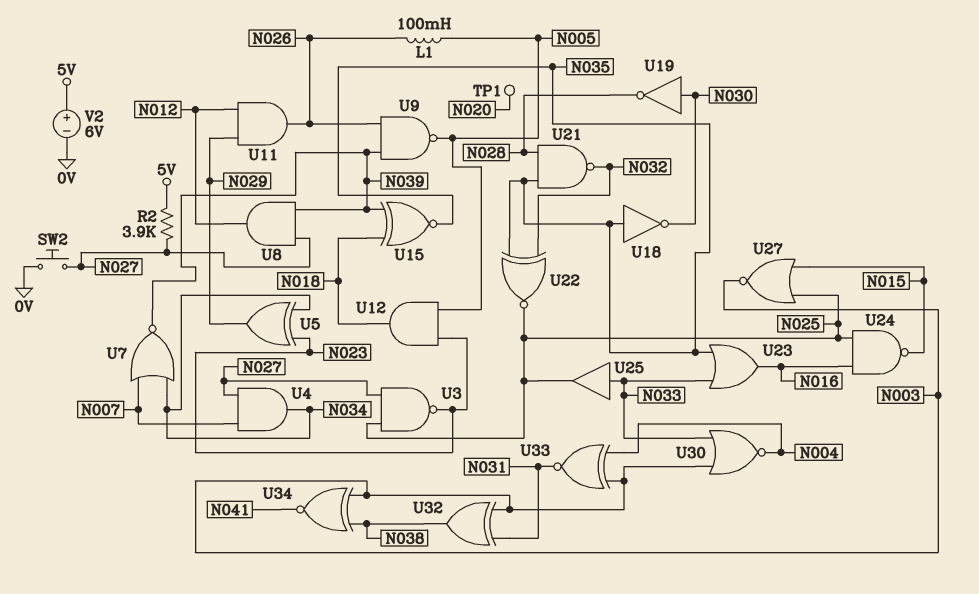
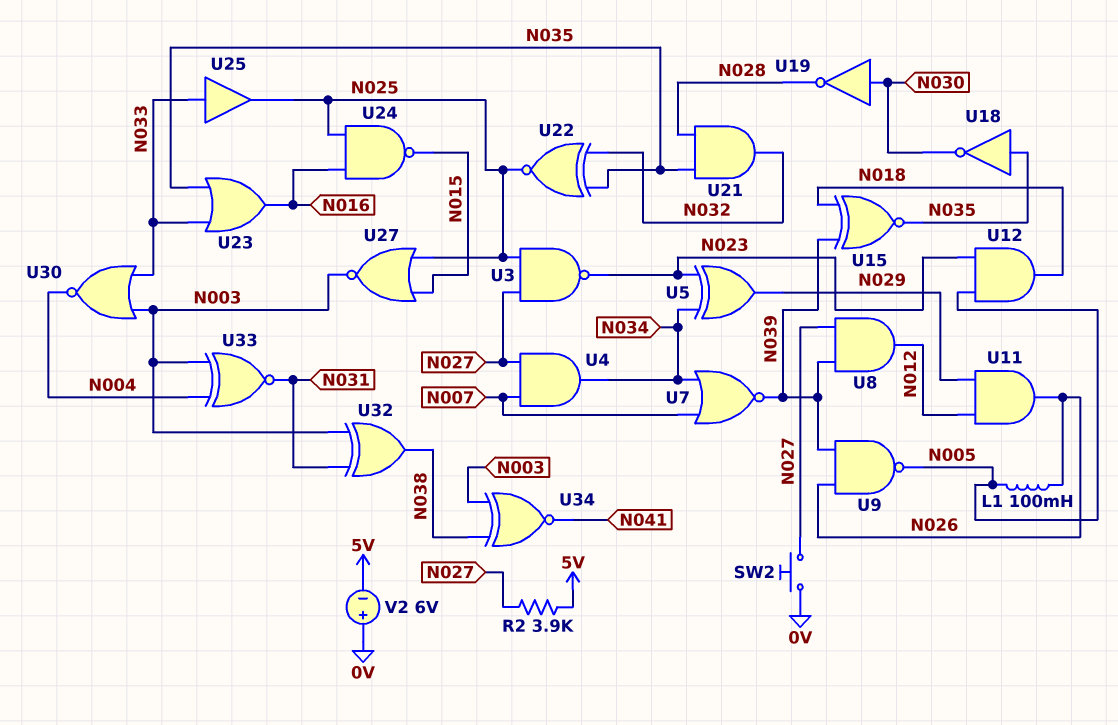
TP1: test point (N020) -> none
U21: NAND (in N028, in N035, out N032) -> AND (in N028, in N035, out N032)
V2: 6V (plus 5V, minus 0V) -> 6V (plus 0V, minus 5V)

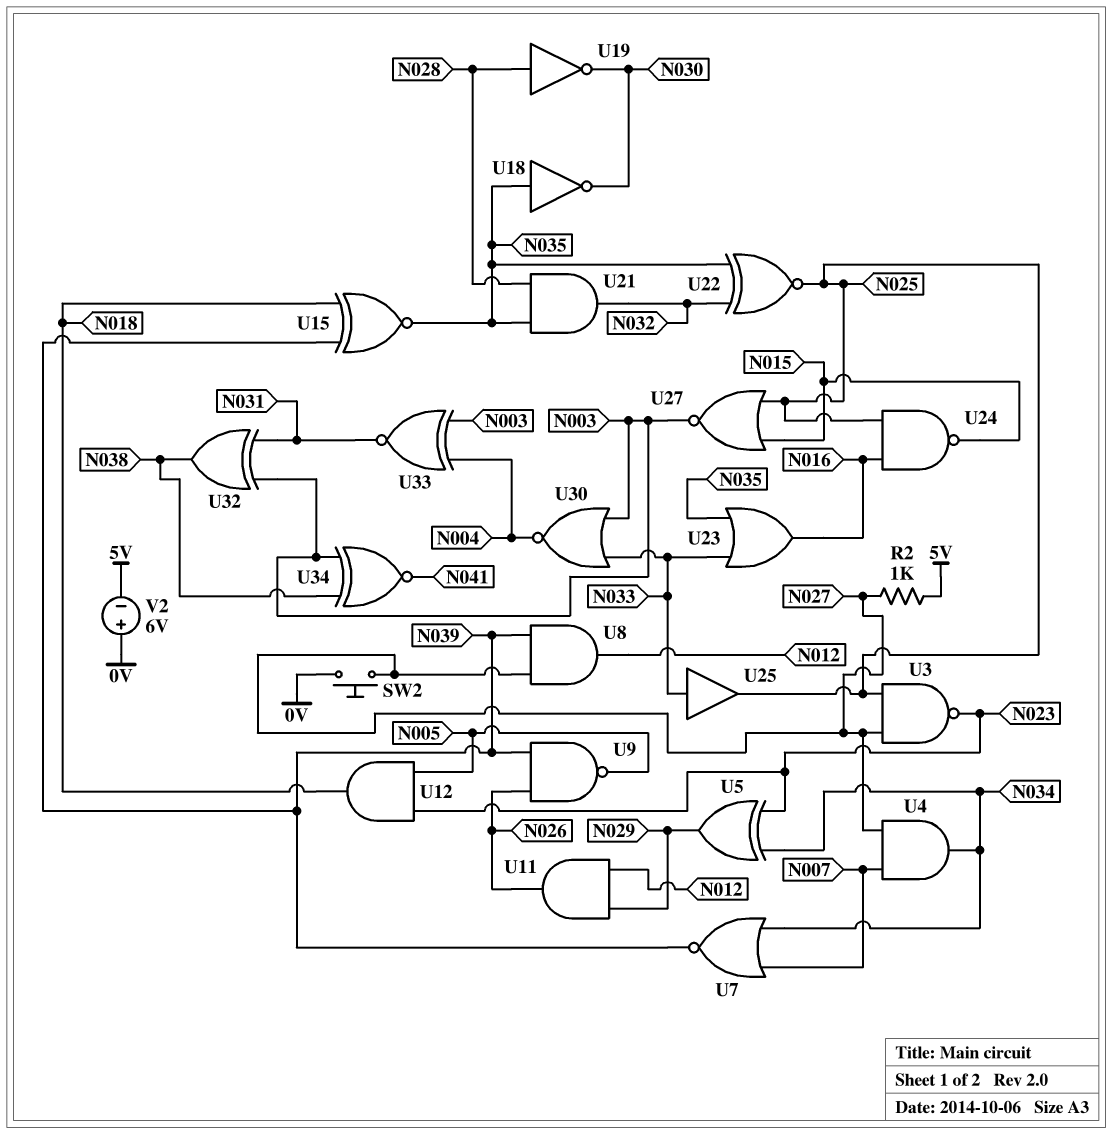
L1: 100mH (N005, N026) -> none
R2: 3.9k (5V, N027) -> 1k (5V, N027)
U19: NOT (in N030, out N028) -> NOT (in N028, out N030)

